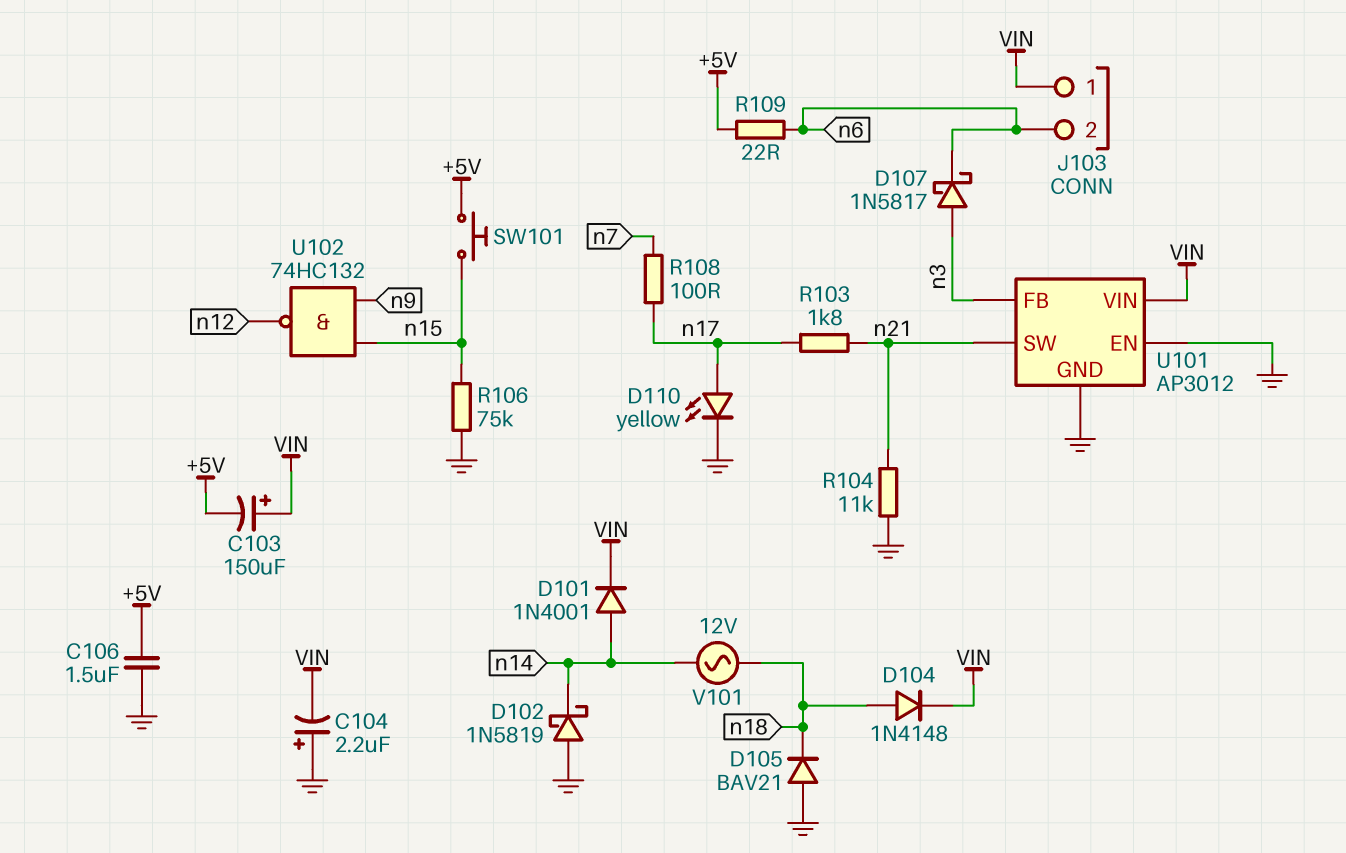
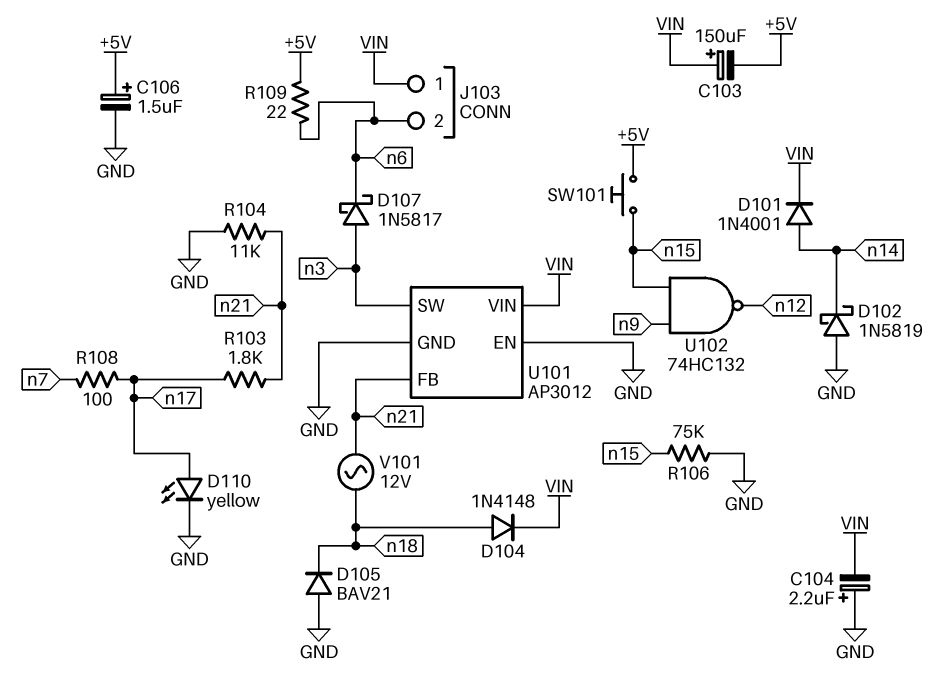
C106: 1.5uF (+5V, GND) -> 1.5uF (plus +5V, minus GND)
U101 pin FB: n3 -> n21
U101 pin SW: n21 -> n3
V101: AC 12V (n14, n18) -> AC 12V (n18, n21)

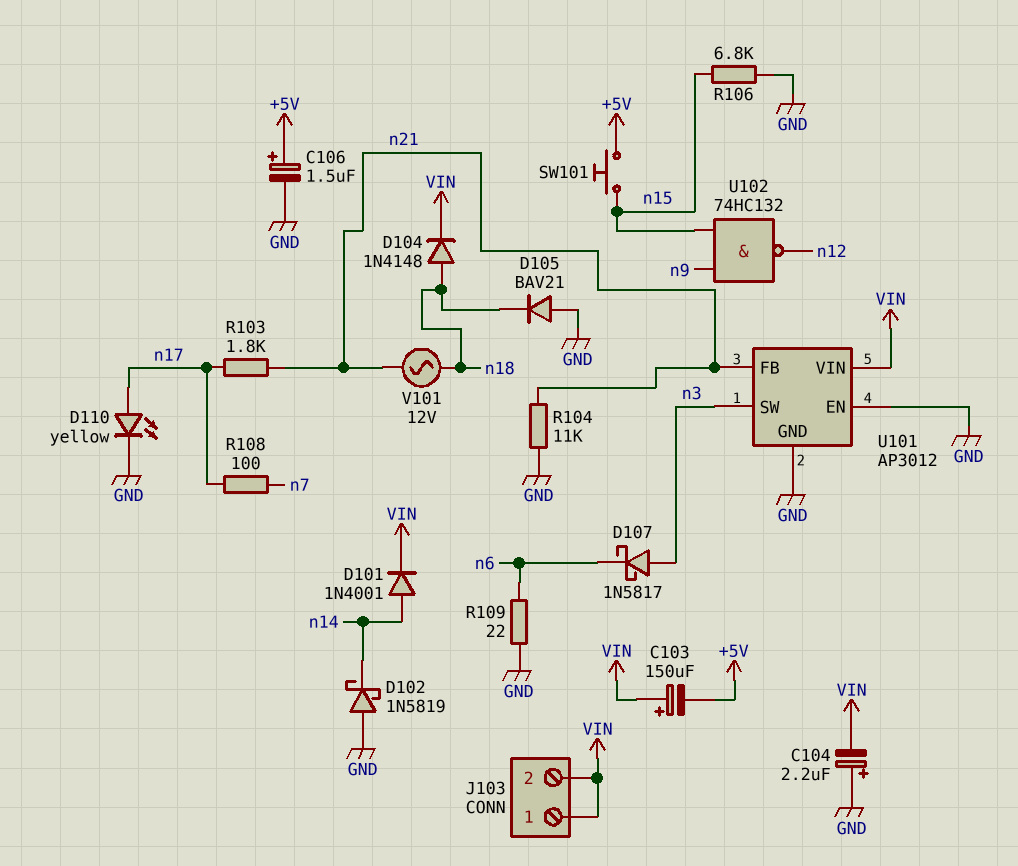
J103 pin 2: n6 -> VIN
R106: 75k (GND, n15) -> 6.8k (GND, n15)
R109: 22 (+5V, n6) -> 22 (GND, n6)

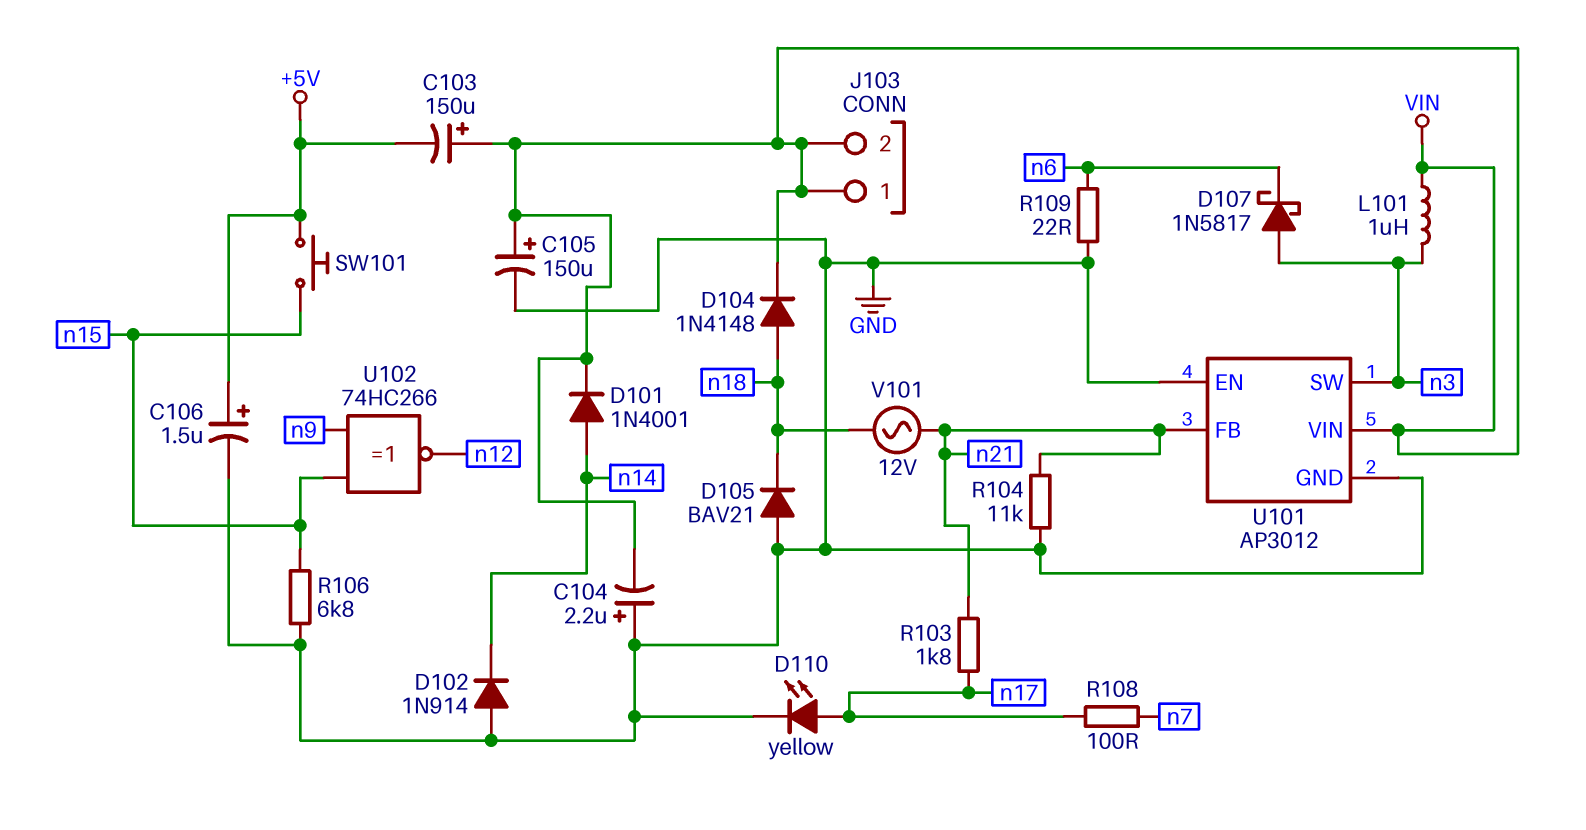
C105: none -> 150uF (plus VIN, minus GND)
D102: schottky 1N5819 (A GND, K n14) -> diode 1N914 (A GND, K n14)
L101: none -> 1uH (VIN, n3)
U102: NAND 74HC132 (in n9, in n15, out n12) -> XNOR 74HC266 (in n9, in n15, out n12)

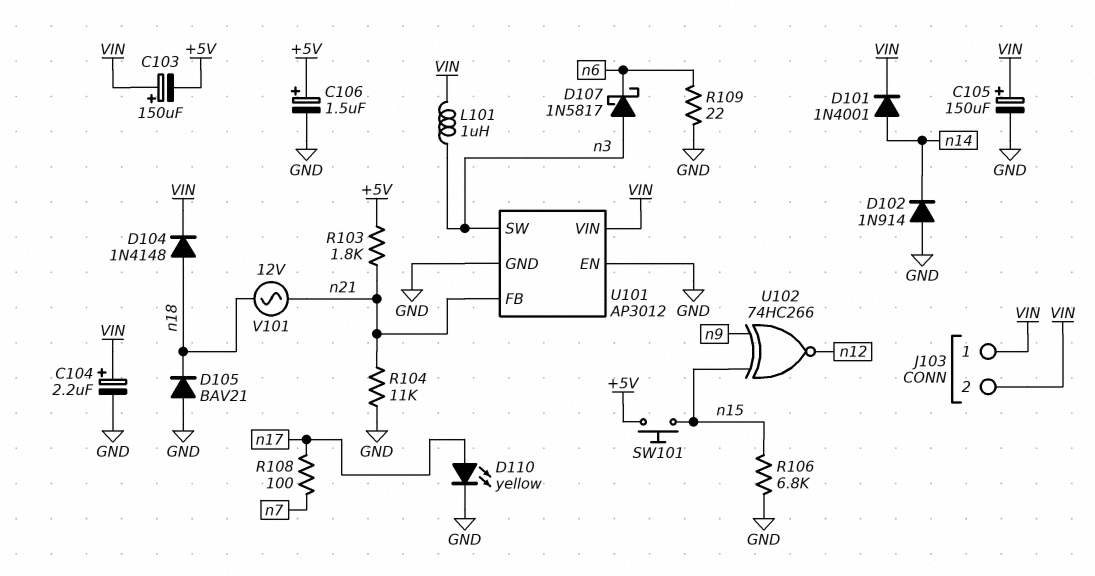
C104: 2.2uF (plus GND, minus VIN) -> 2.2uF (plus VIN, minus GND)
R103: 1.8k (n17, n21) -> 1.8k (+5V, n21)

